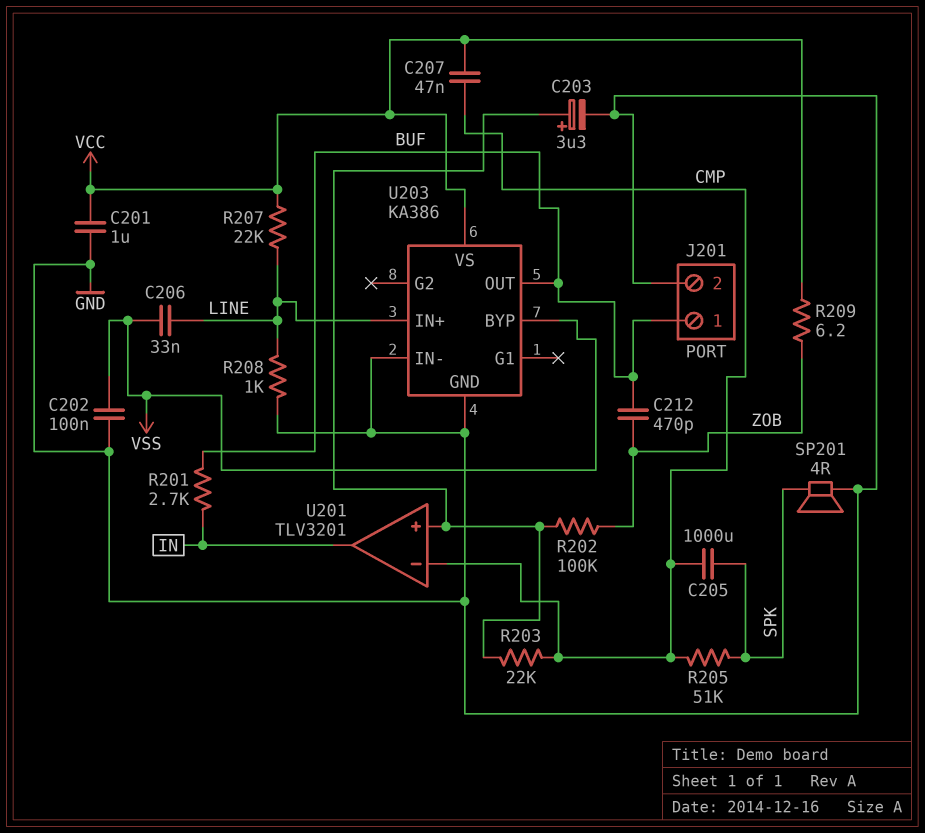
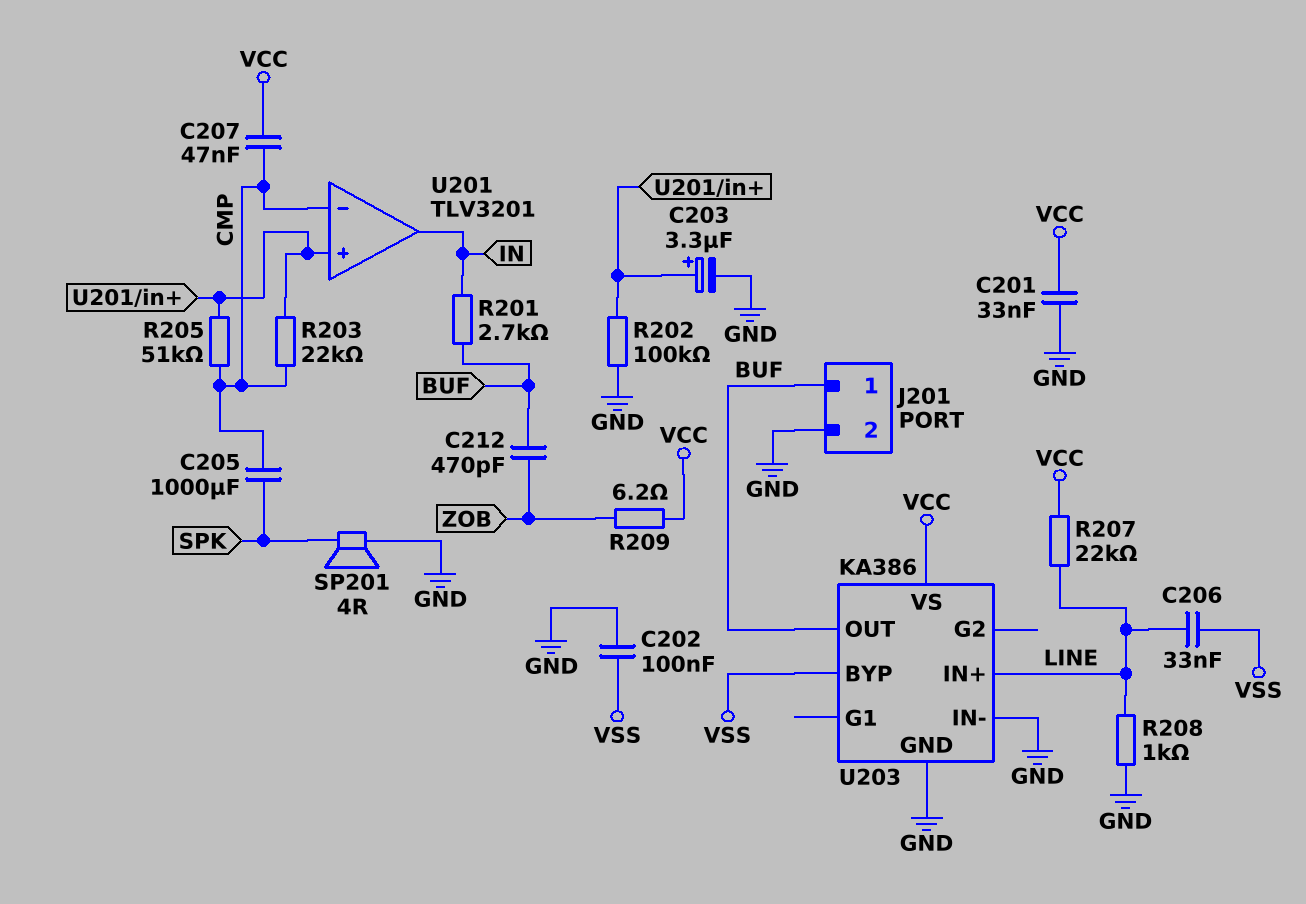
C201: 1uF (GND, VCC) -> 33nF (GND, VCC)
R202: 100k (U201/in+, ZOB) -> 100k (GND, U201/in+)
R205: 51k (CMP, SPK) -> 51k (CMP, U201/in+)

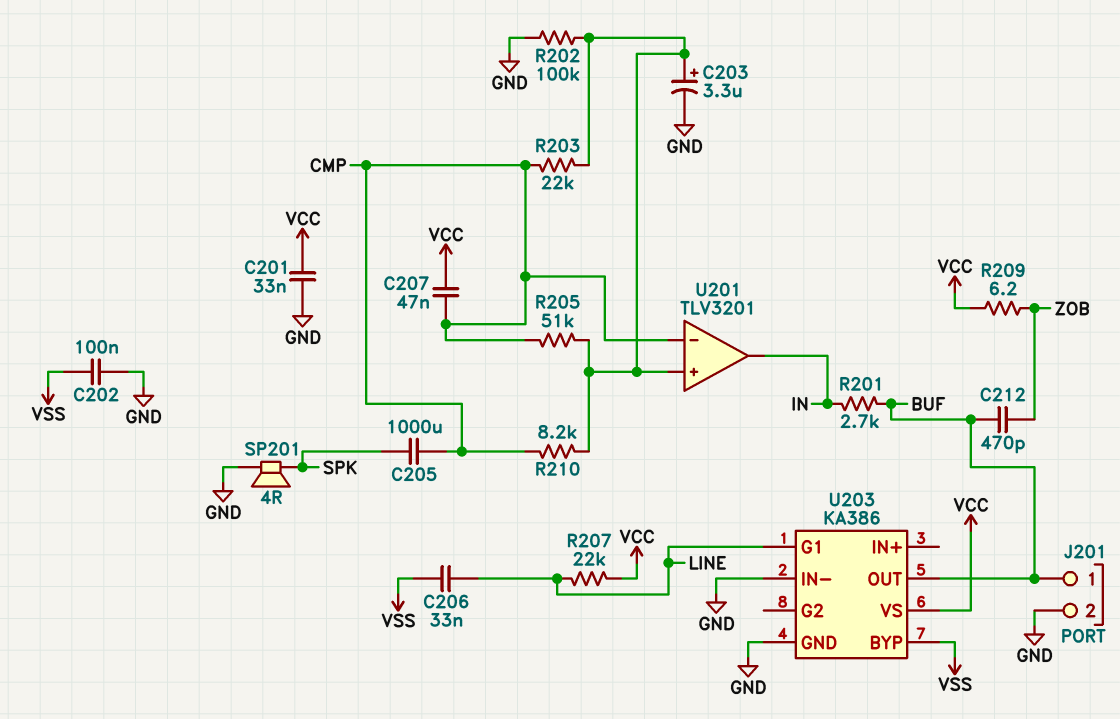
R208: 1k (GND, LINE) -> none
R210: none -> 8.2k (CMP, U201/in+)
U203 pin G1: none -> LINE
U203 pin IN+: LINE -> none

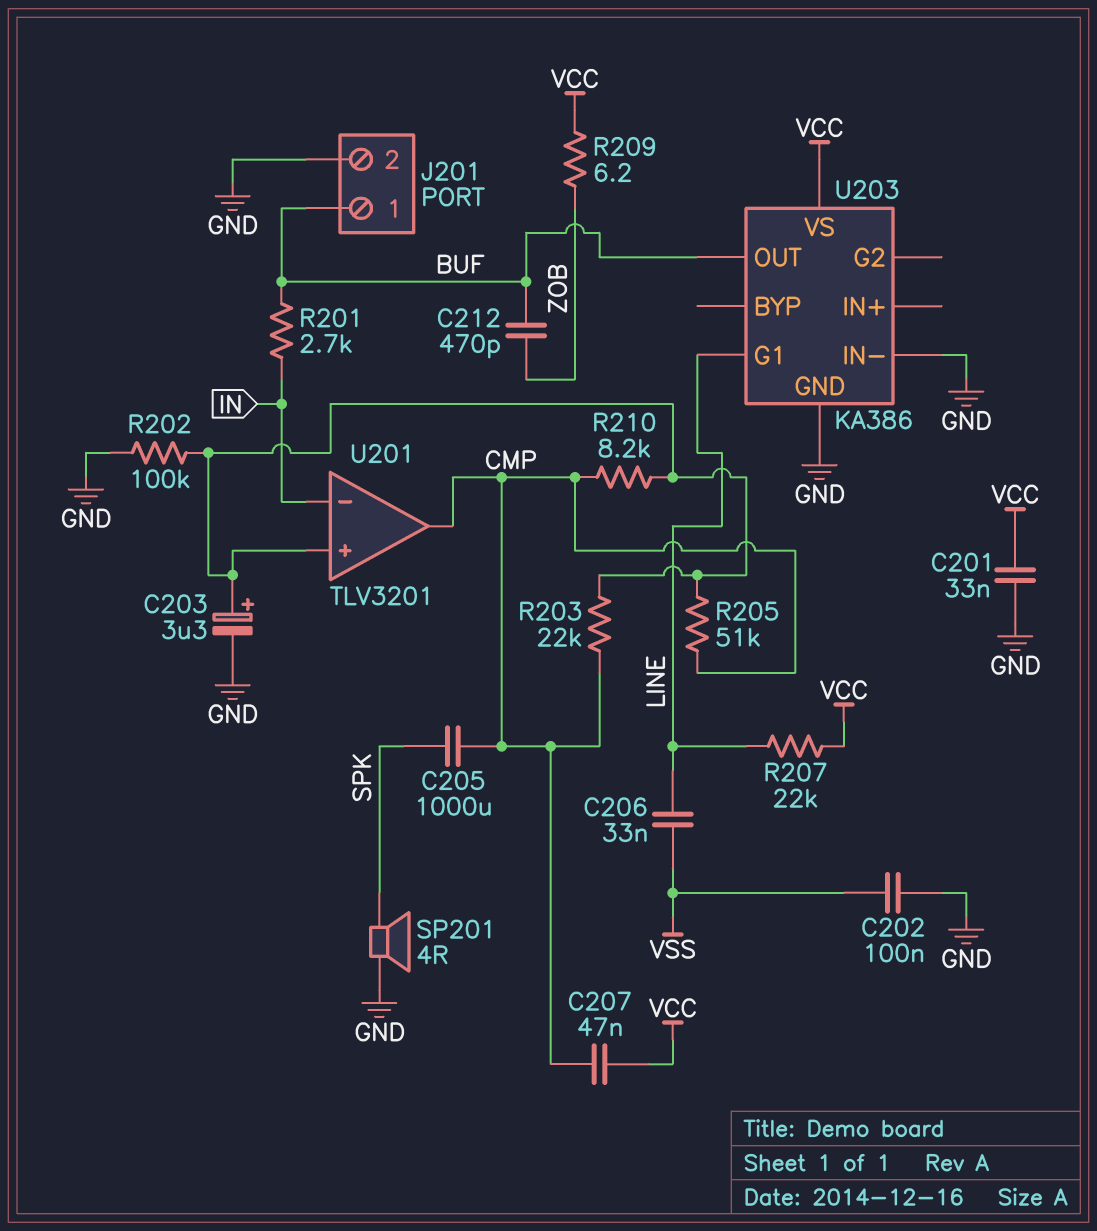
U201 pin in-: CMP -> IN
U201 pin out: IN -> CMP
U203 pin BYP: VSS -> none

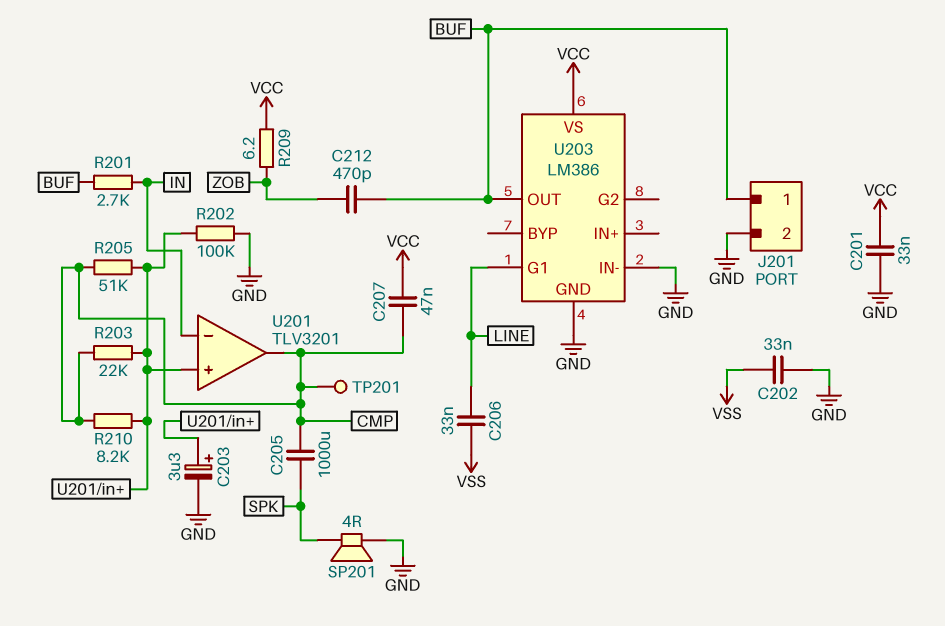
C202: 100nF (GND, VSS) -> 33nF (GND, VSS)
R207: 22k (LINE, VCC) -> none
TP201: none -> test point (CMP)
U203: KA386 -> LM386

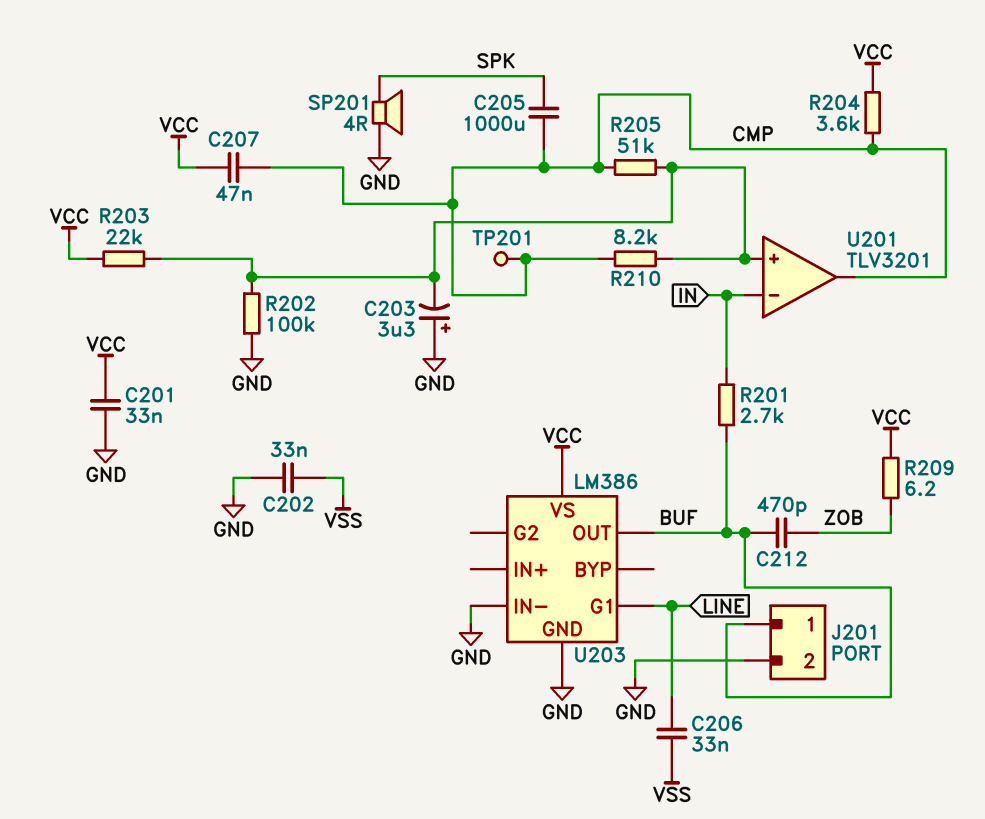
C203: 3.3uF (plus U201/in+, minus GND) -> 3.3uF (plus GND, minus U201/in+)
R203: 22k (CMP, U201/in+) -> 22k (U201/in+, VCC)
R204: none -> 3.6k (CMP, VCC)

